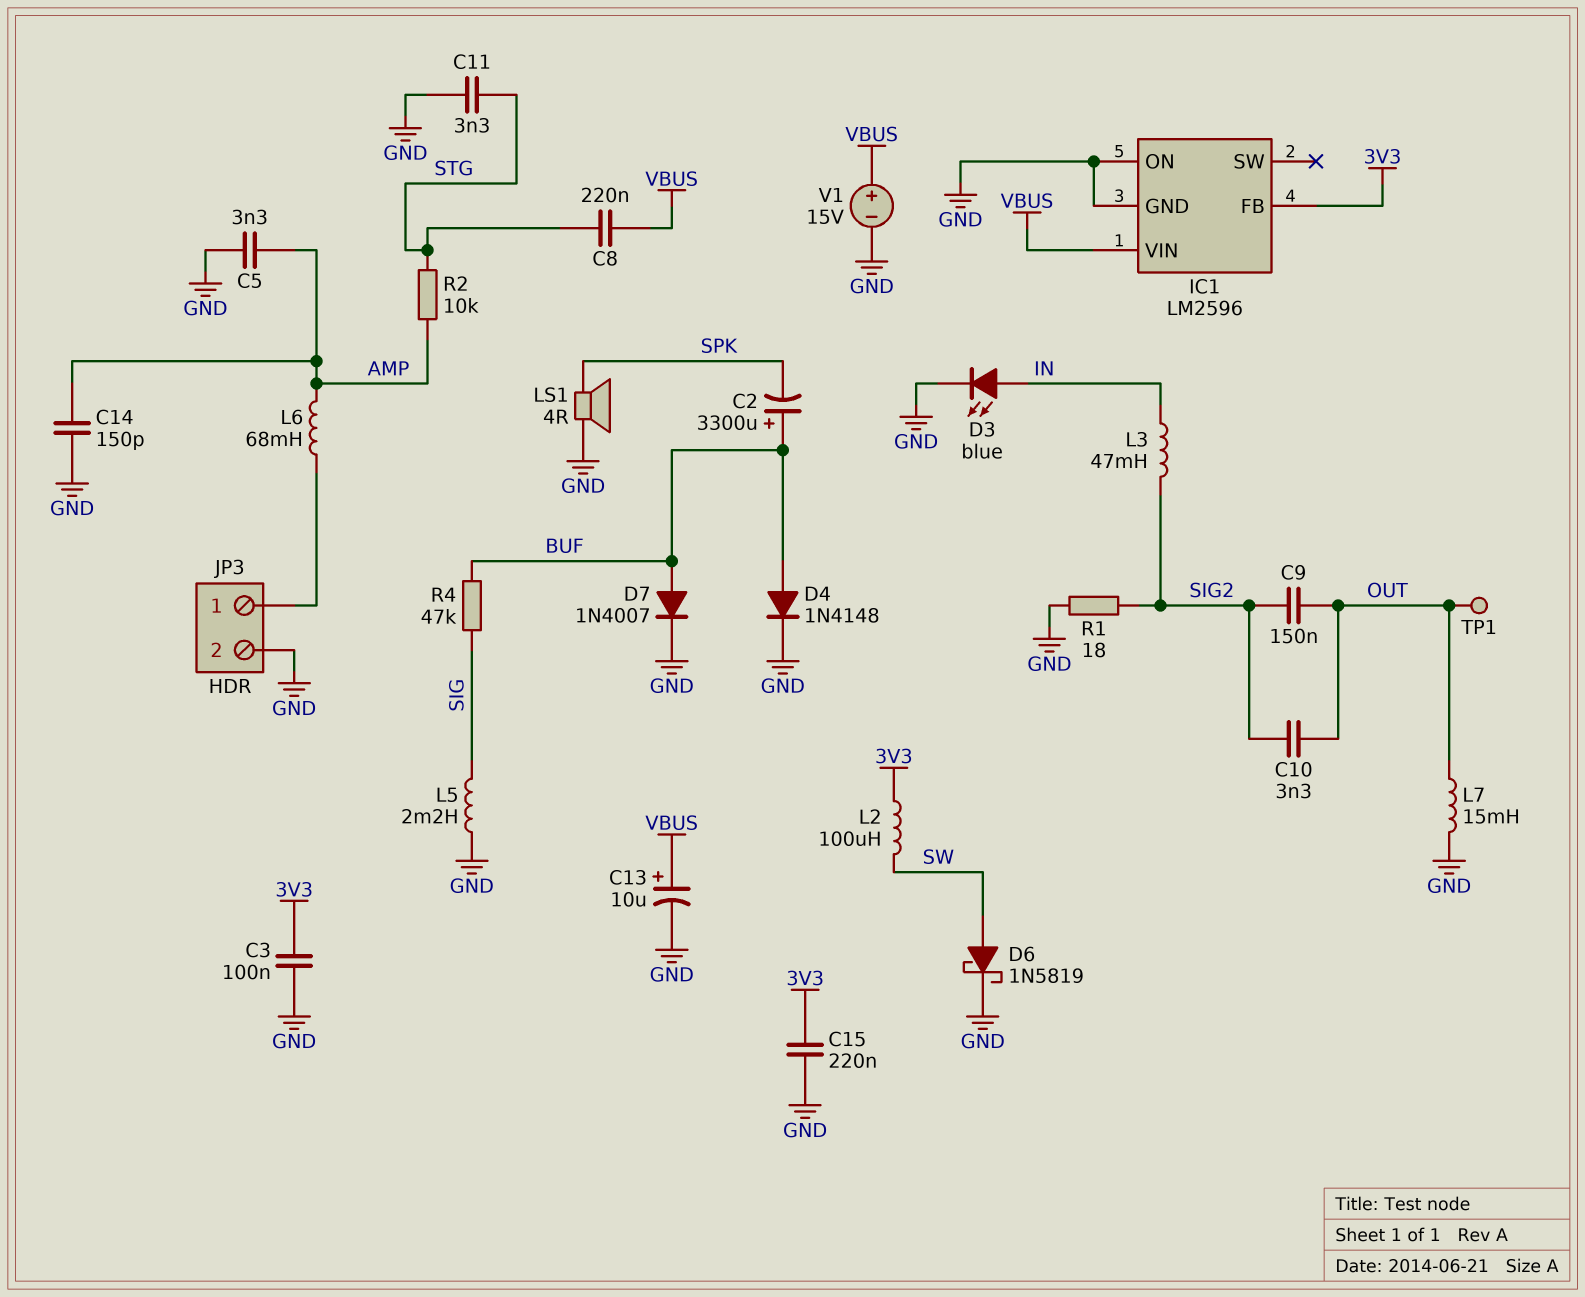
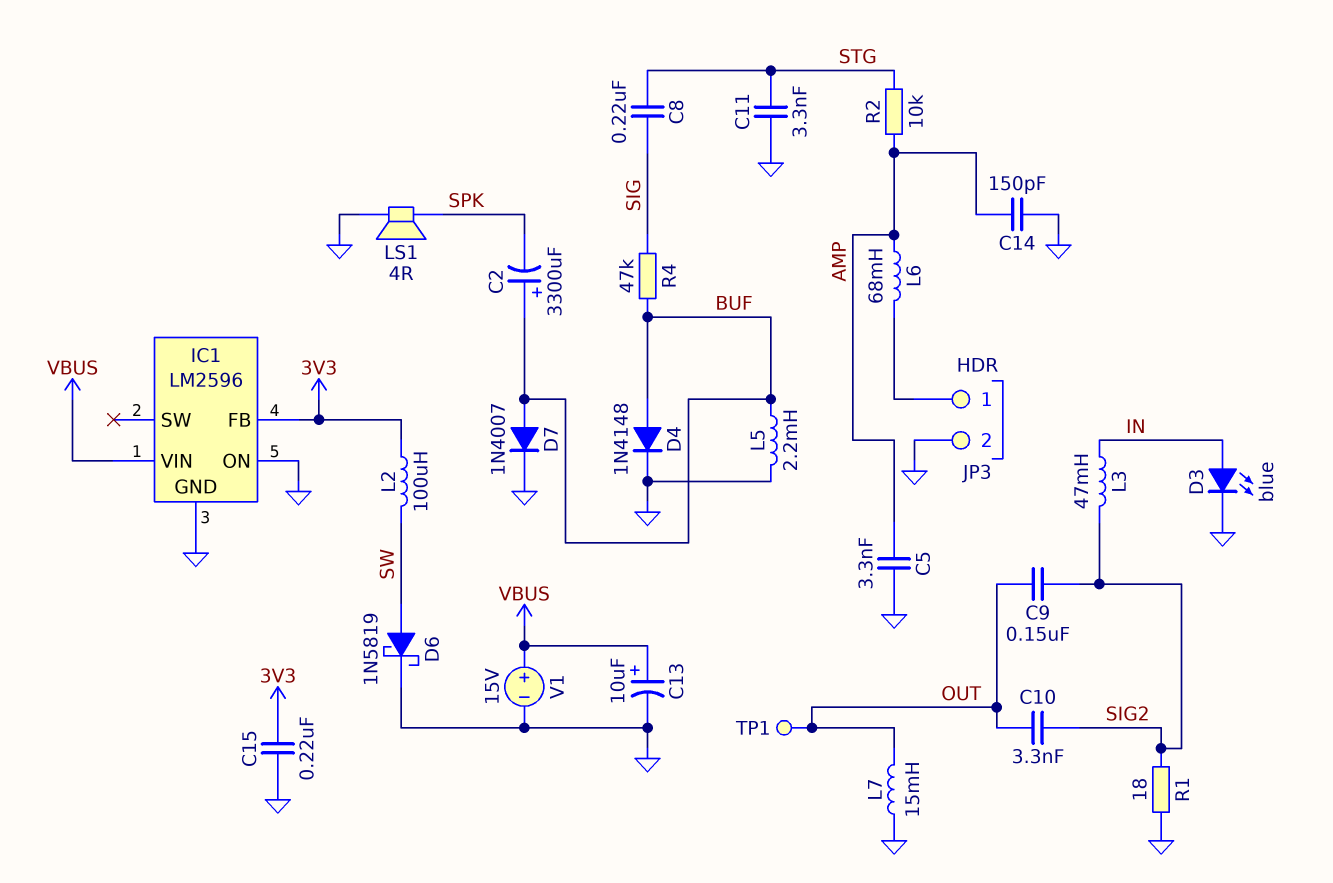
C3: 100nF (3V3, GND) -> none
C8: 220nF (STG, VBUS) -> 220nF (SIG, STG)
L5: 2.2mH (GND, SIG) -> 2.2mH (BUF, GND)

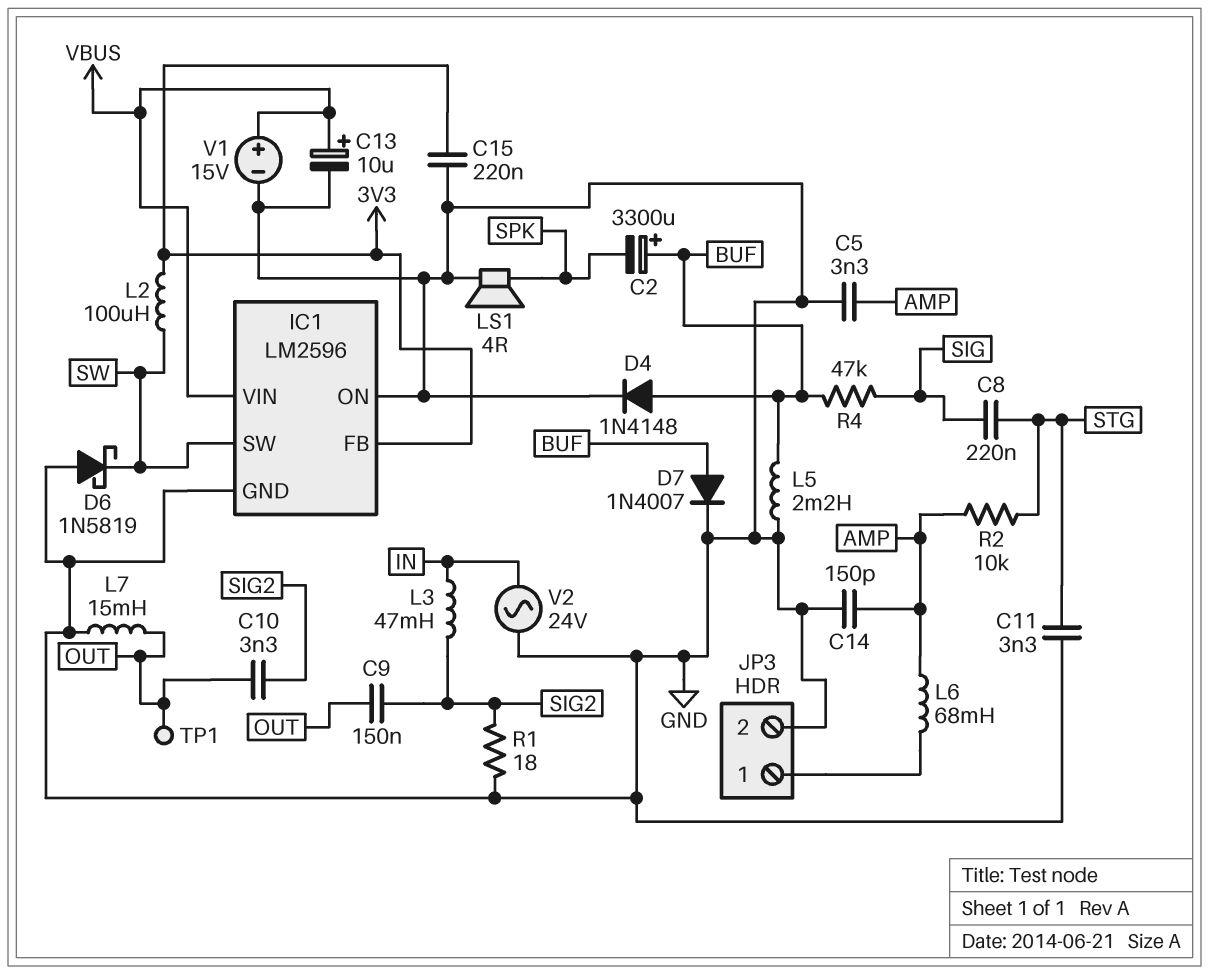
D3: LED blue (A IN, K GND) -> none
D6: schottky 1N5819 (A SW, K GND) -> schottky 1N5819 (A GND, K SW)
IC1 pin SW: none -> SW
V2: none -> AC 24V (GND, IN)

